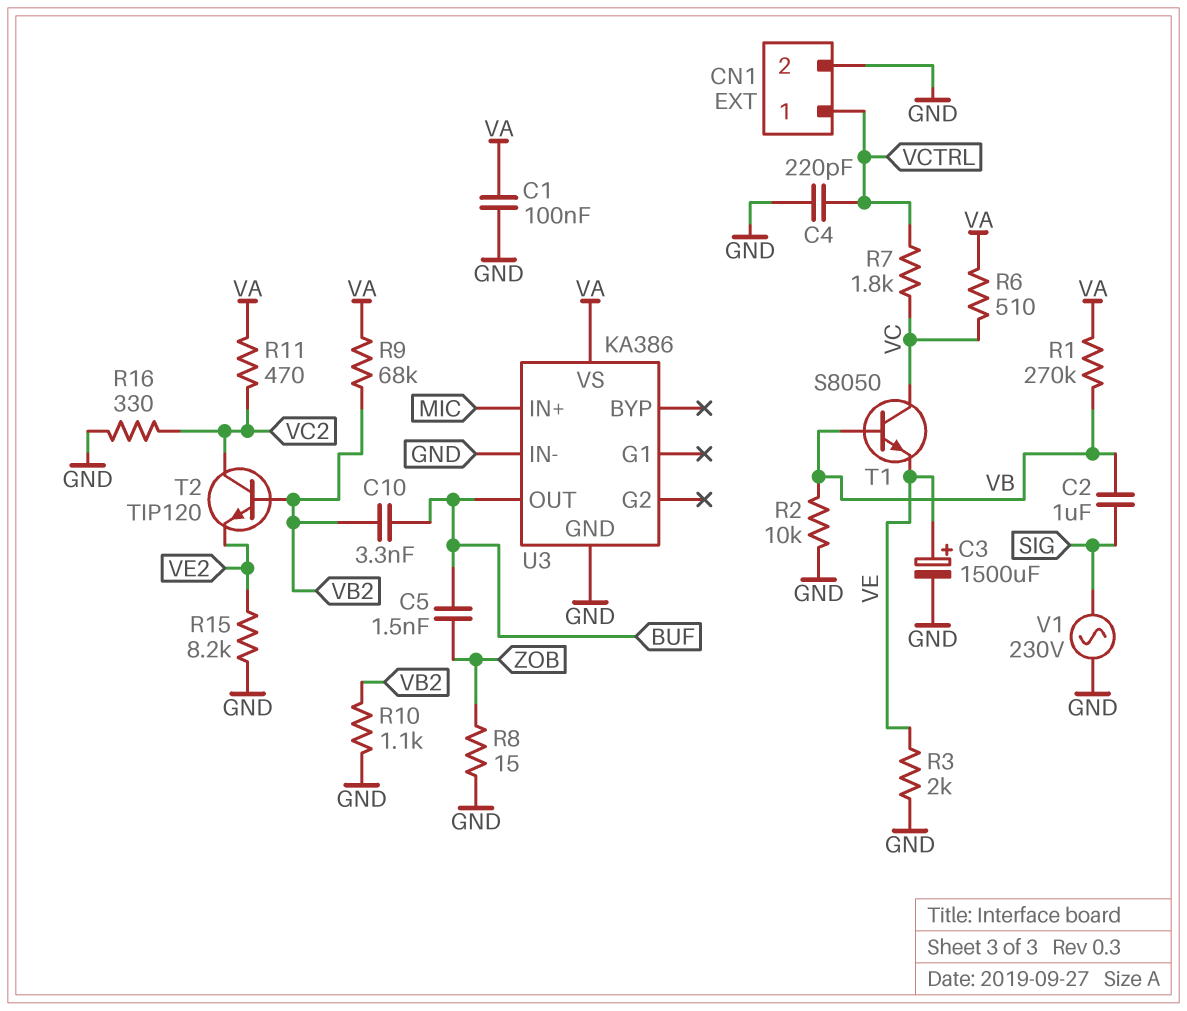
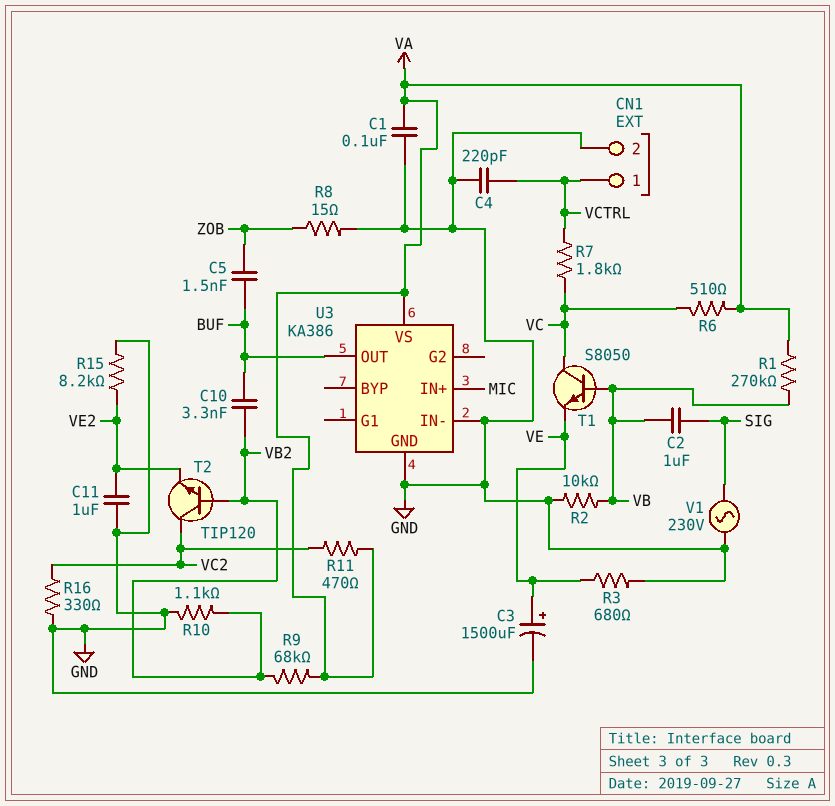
C11: none -> 1uF (GND, VE2)
R3: 2k (GND, VE) -> 680 (GND, VE)

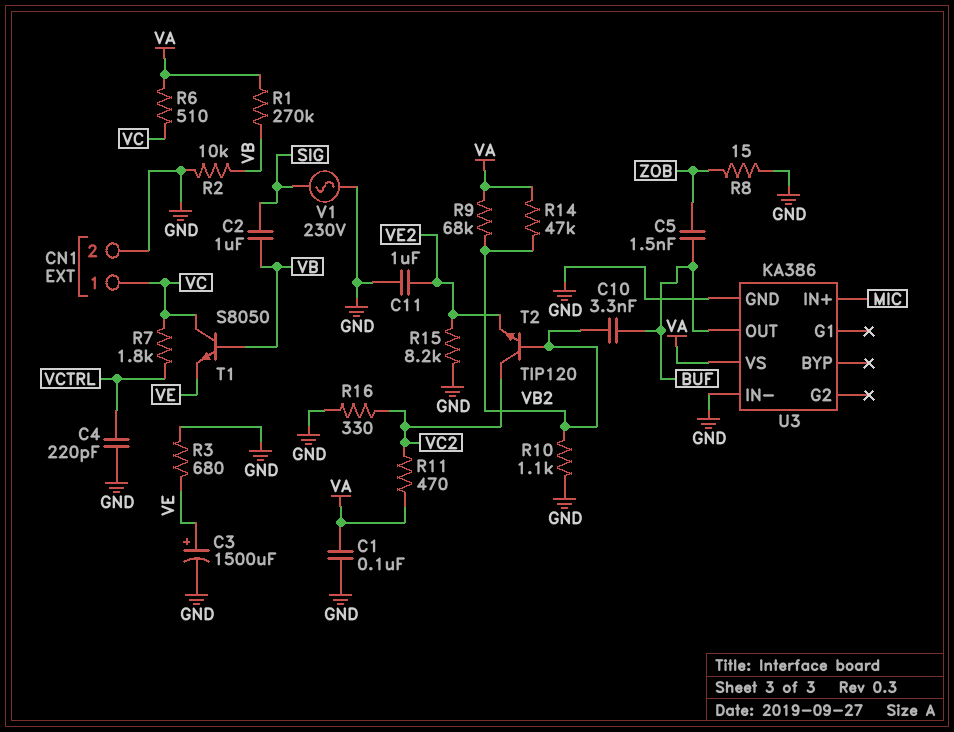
CN1 pin 1: VCTRL -> VC
R14: none -> 47k (VA, VB2)

